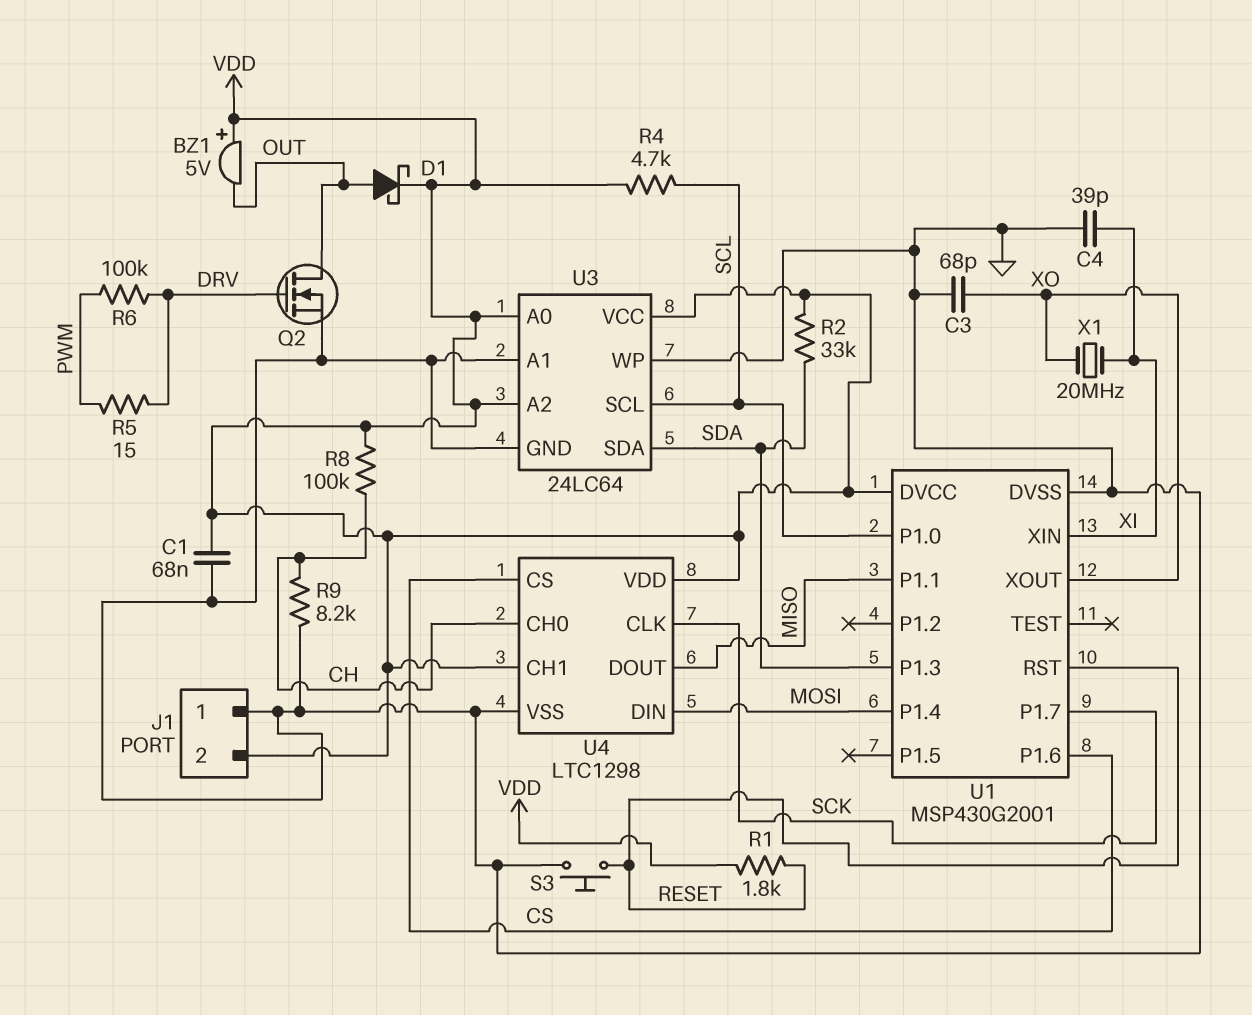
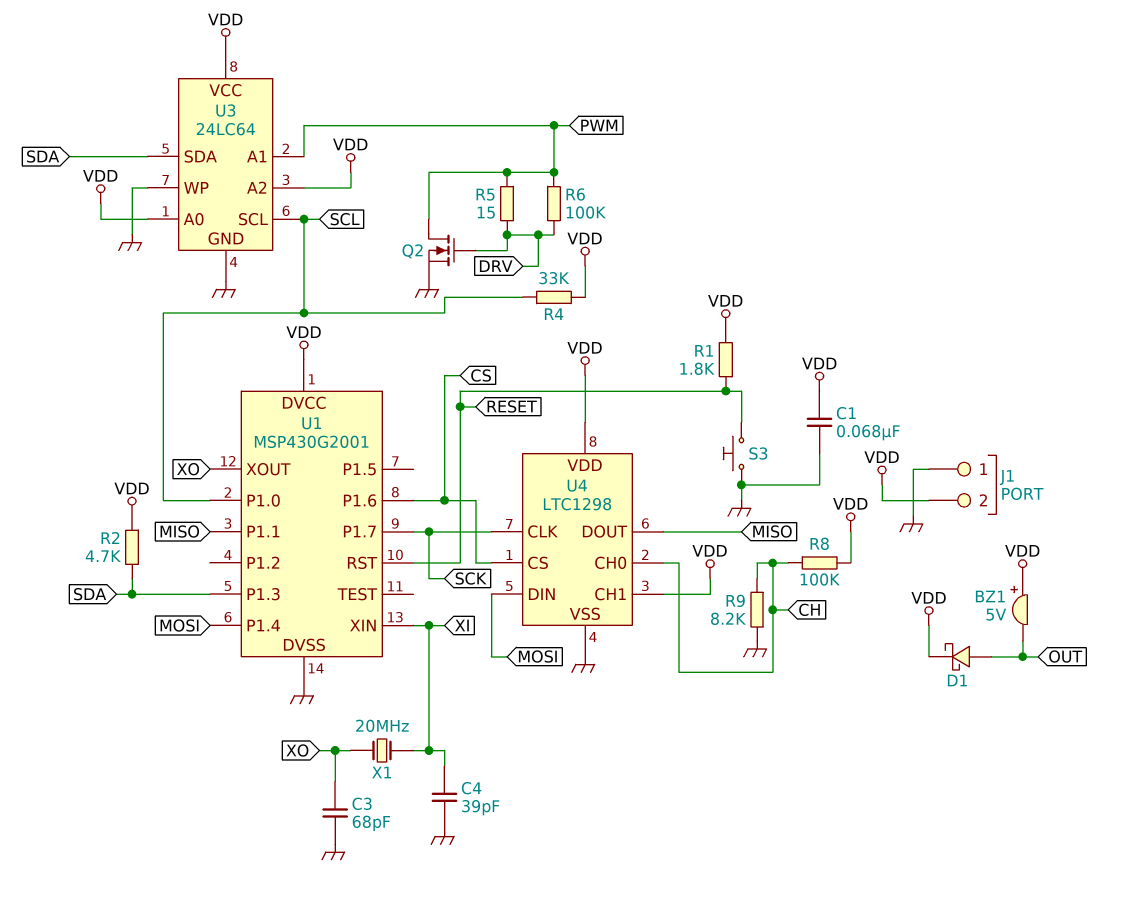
Q2: NMOS (G DRV, D OUT, S GND) -> NMOS (G DRV, D PWM, S GND)
R2: 33k (SDA, VDD) -> 4.7k (SDA, VDD)
R4: 4.7k (SCL, VDD) -> 33k (SCL, VDD)
U3 pin A1: GND -> PWM

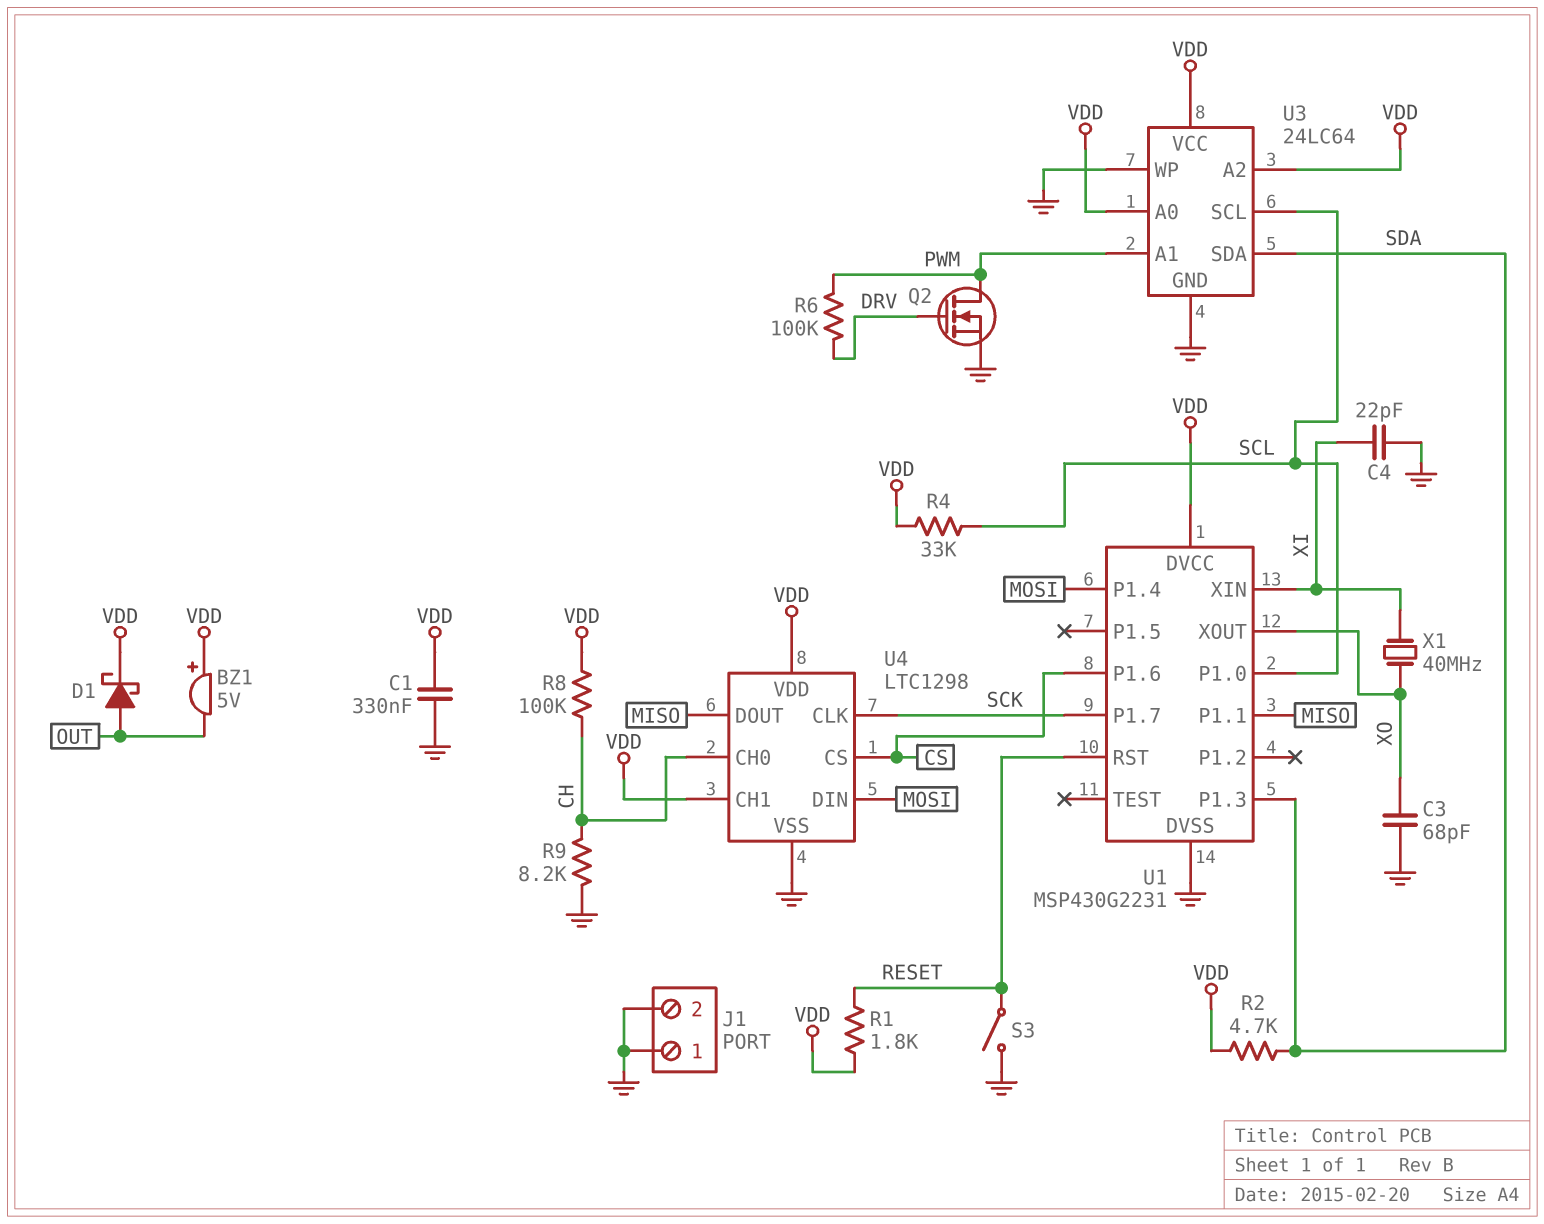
C1: 68nF (GND, VDD) -> 330nF (GND, VDD)
C4: 39pF (GND, XI) -> 22pF (GND, XI)
J1 pin 2: VDD -> GND
R5: 15 (DRV, PWM) -> none
S3: button (GND, RESET) -> switch (GND, RESET)
U1: MSP430G2001 -> MSP430G2231
X1: 20MHz (XI, XO) -> 40MHz (XI, XO)

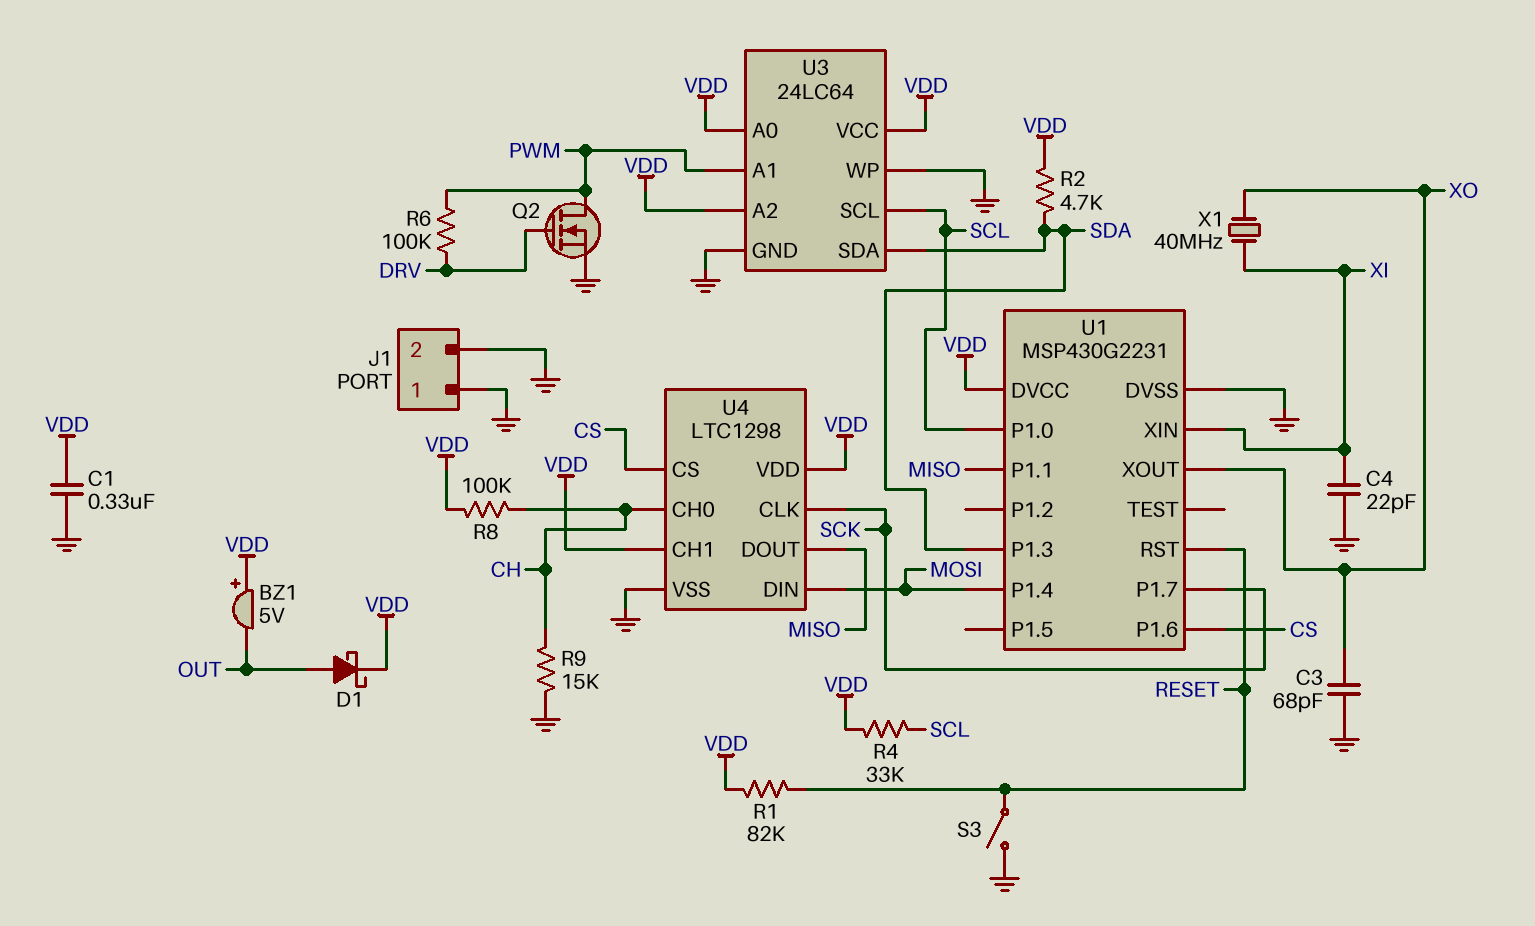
R1: 1.8k (RESET, VDD) -> 82k (RESET, VDD)
R9: 8.2k (CH, GND) -> 15k (CH, GND)

